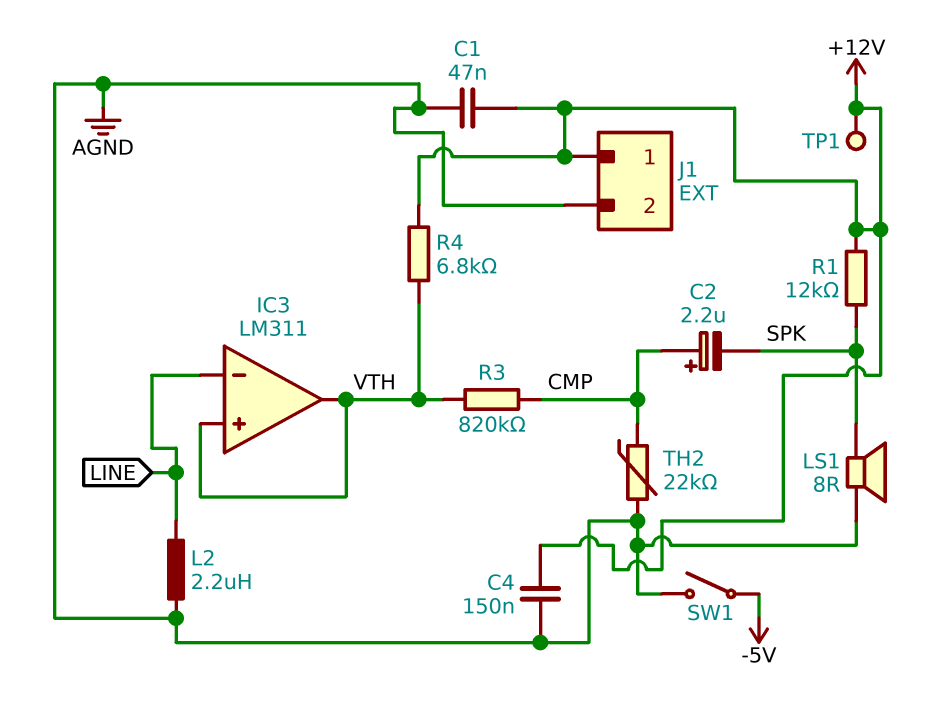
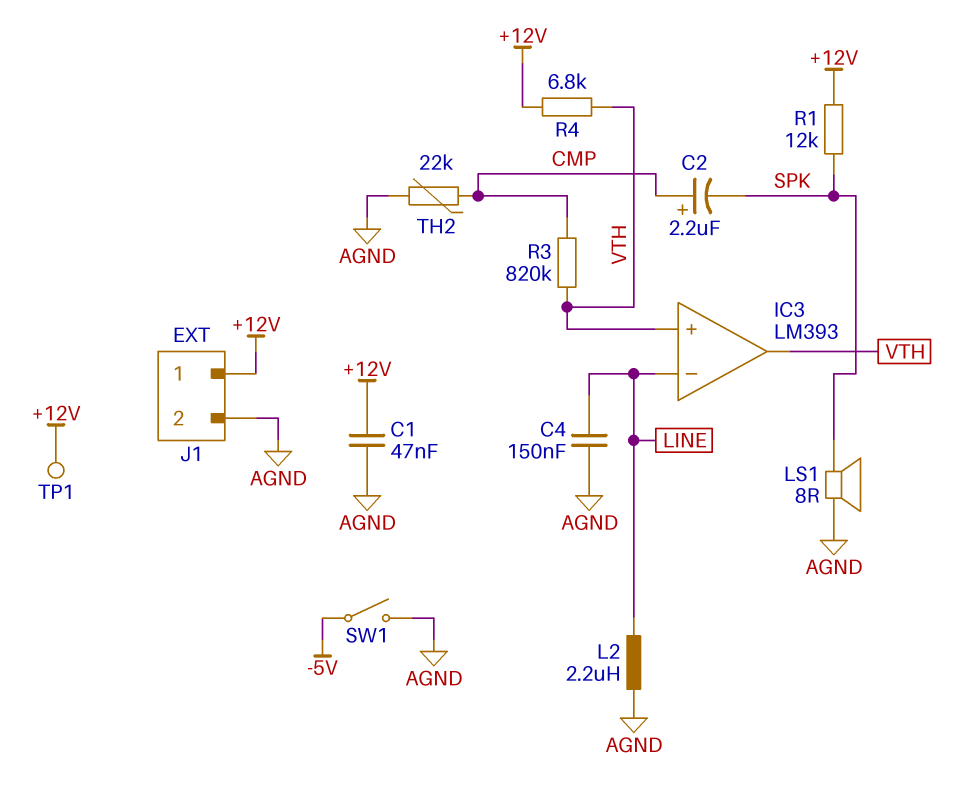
C4: 150nF (+12V, AGND) -> 150nF (AGND, LINE)
IC3: LM311 -> LM393

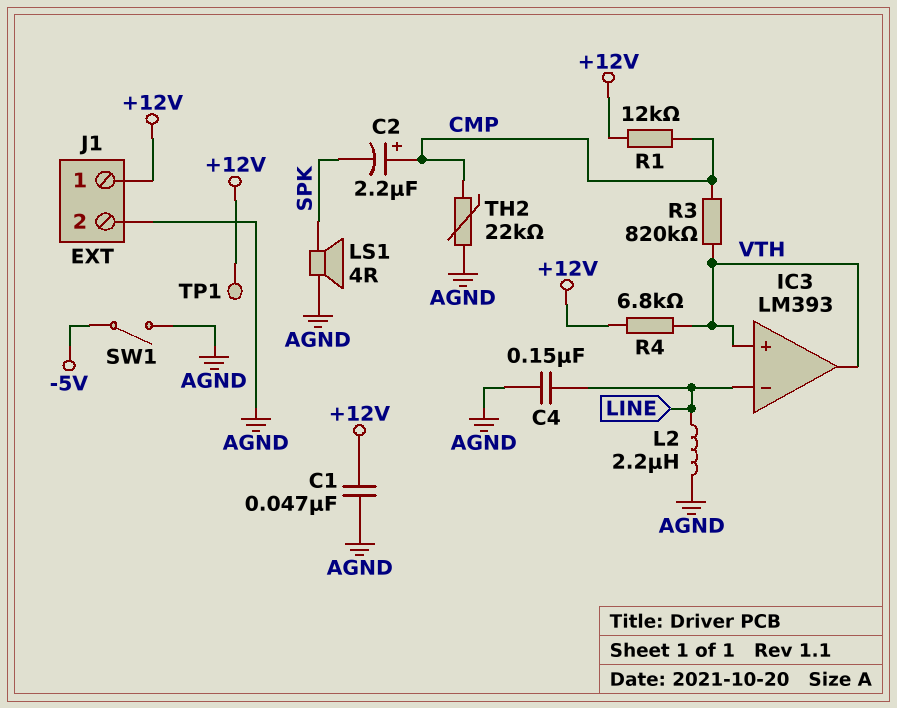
LS1: speaker 8R (AGND, SPK) -> speaker 4R (AGND, SPK)
R1: 12k (+12V, SPK) -> 12k (+12V, CMP)

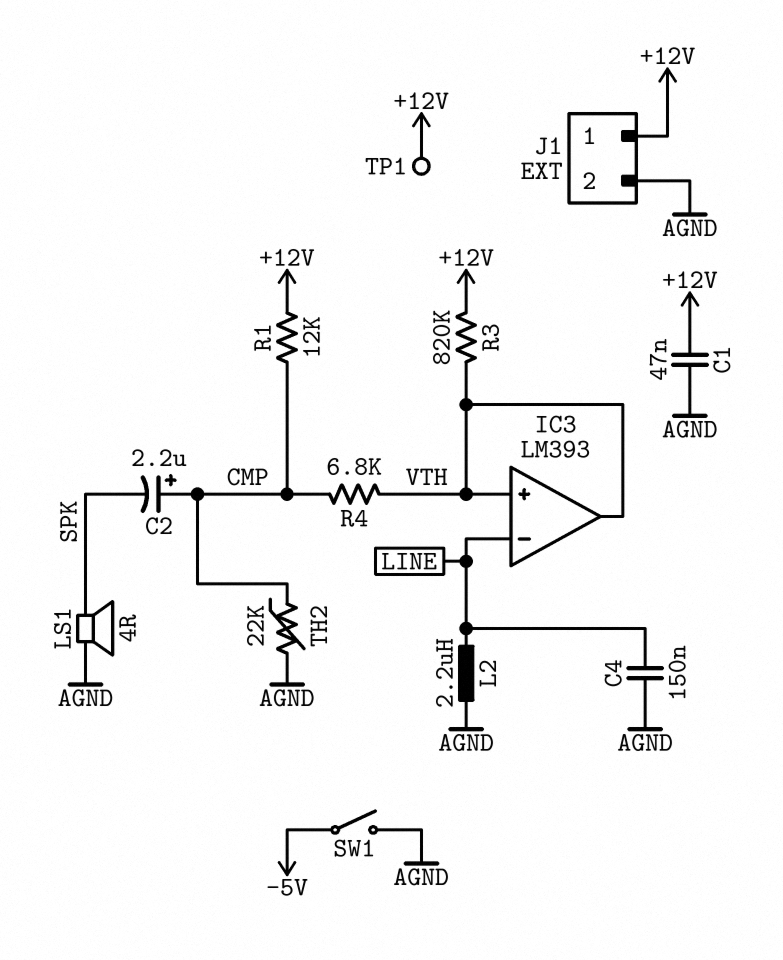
R3: 820k (CMP, VTH) -> 820k (+12V, VTH)
R4: 6.8k (+12V, VTH) -> 6.8k (CMP, VTH)

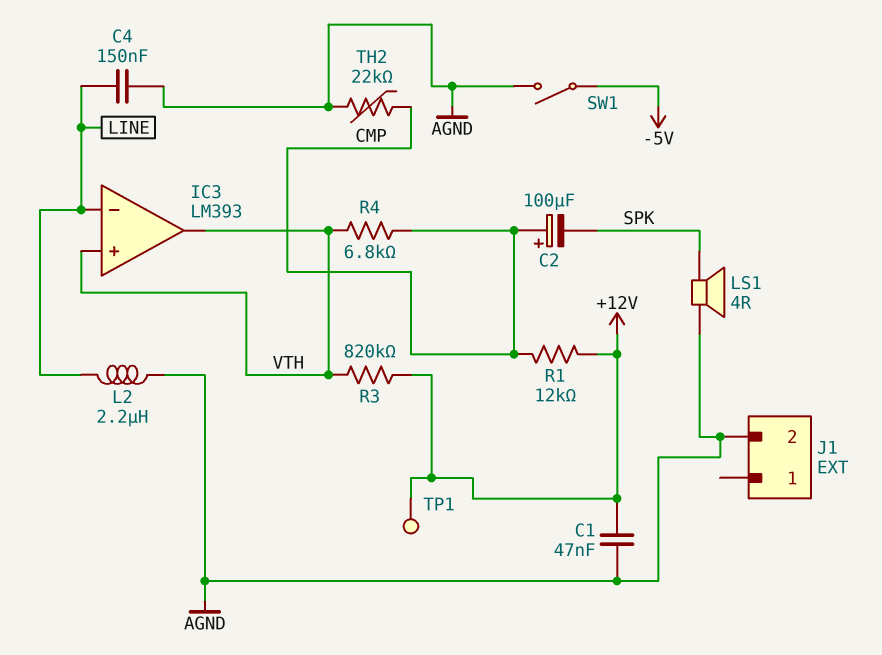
C2: 2.2uF (plus CMP, minus SPK) -> 100uF (plus CMP, minus SPK)
J1 pin 1: +12V -> none

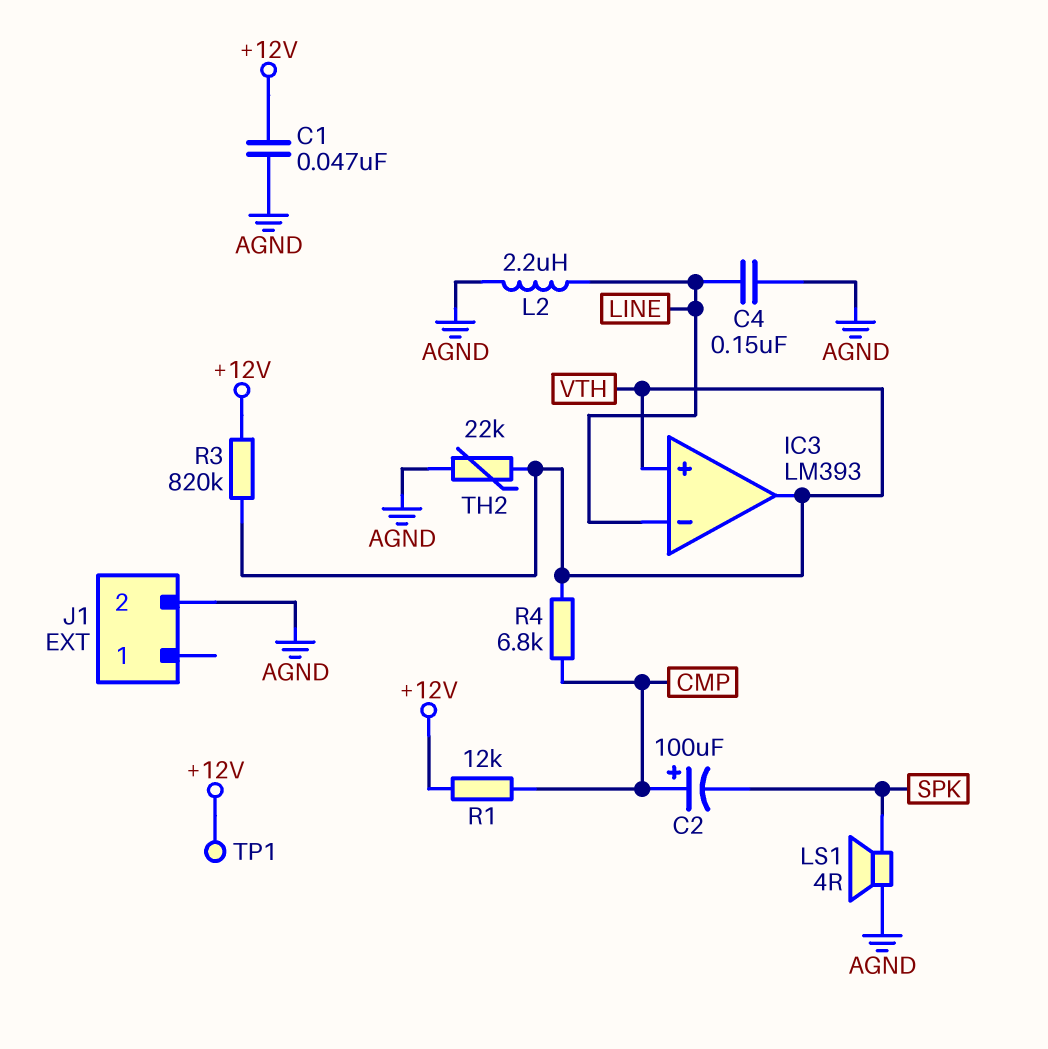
SW1: switch (-5V, AGND) -> none
TH2: 22k (AGND, CMP) -> 22k (AGND, VTH)

